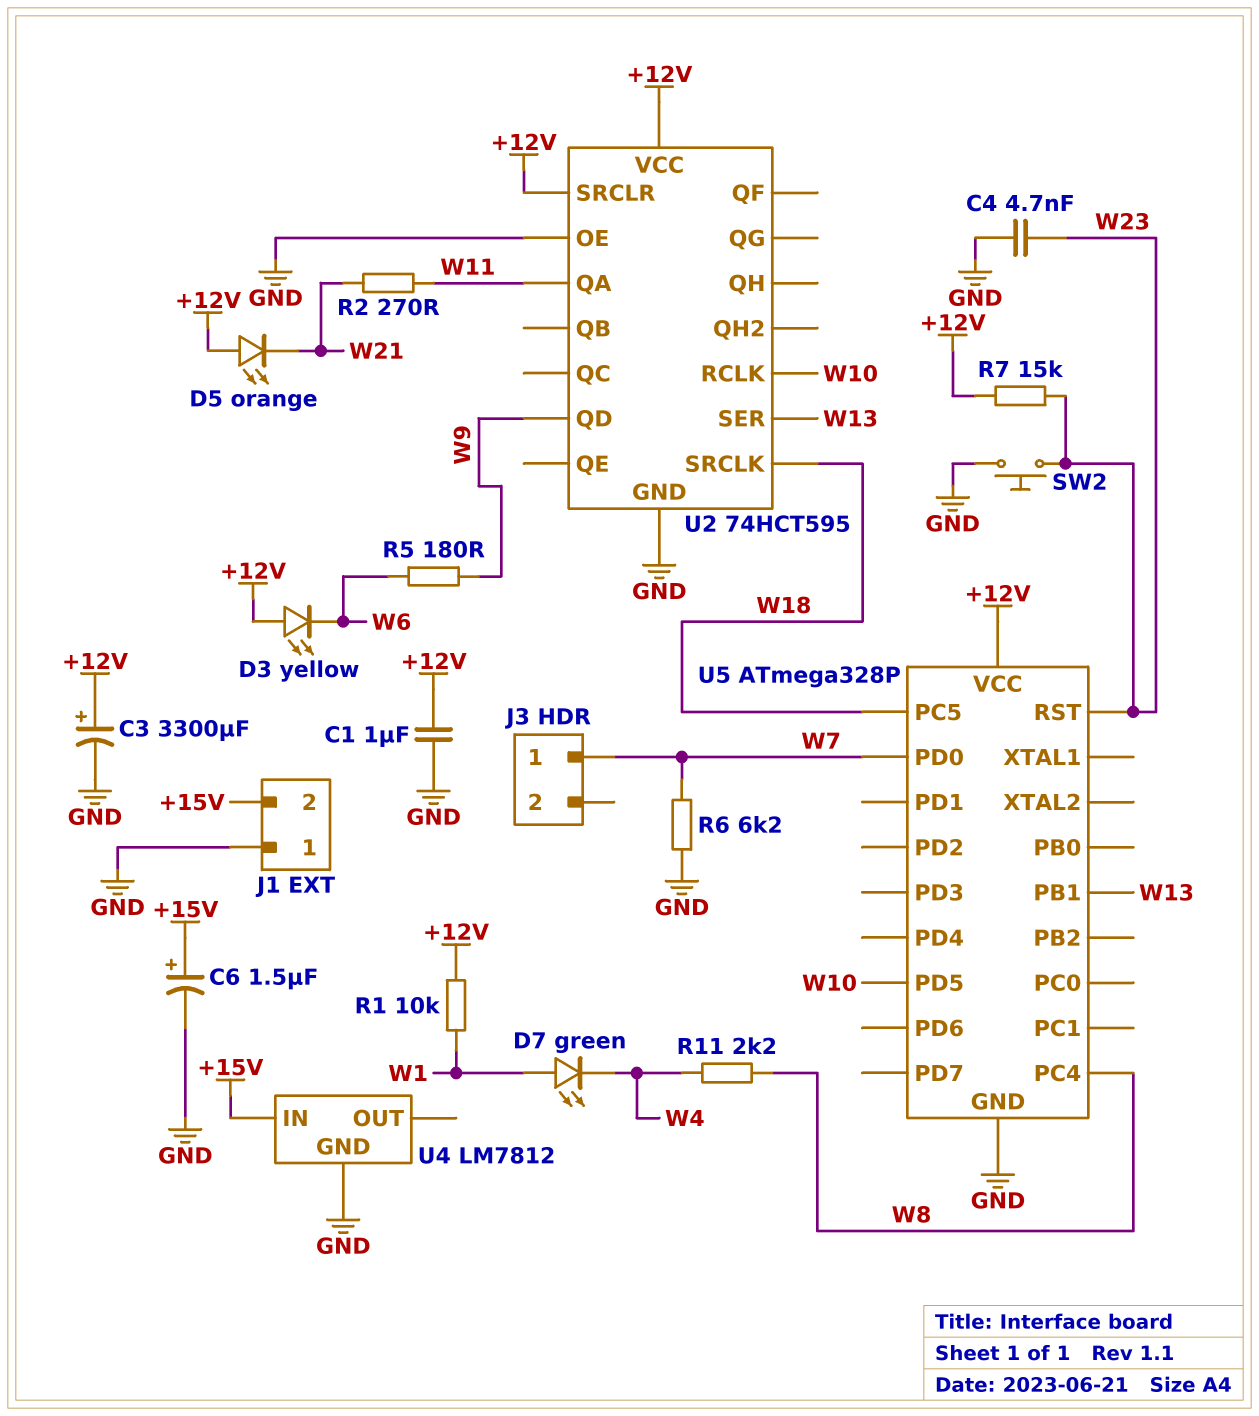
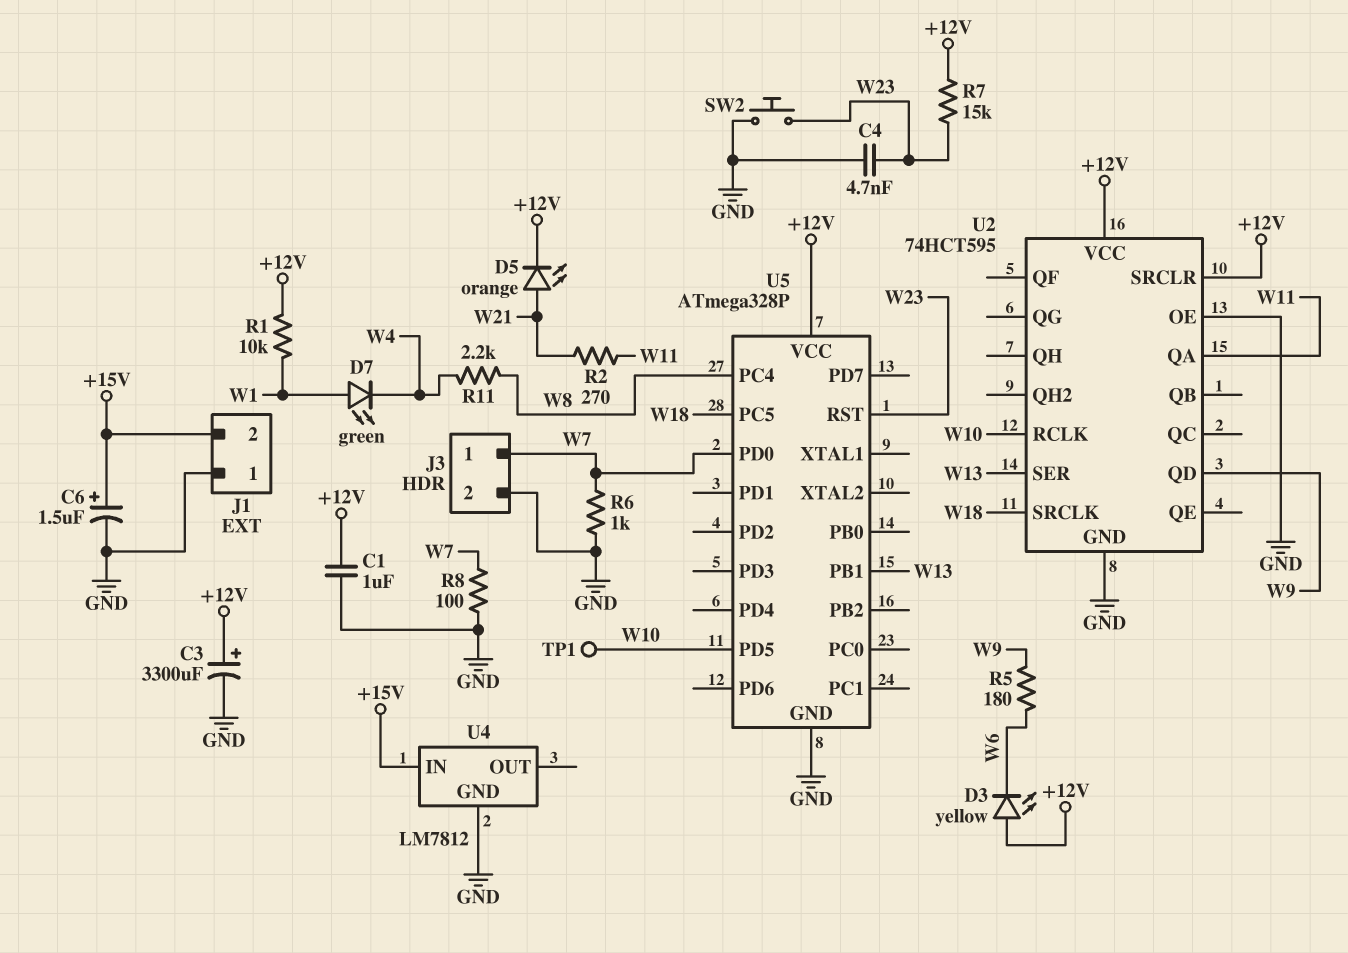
D5: LED orange (A +12V, K W21) -> LED orange (A W21, K +12V)
J3 pin 2: none -> GND
R6: 6.2k (GND, W7) -> 1k (GND, W7)
R8: none -> 100 (GND, W7)
TP1: none -> test point (W10)

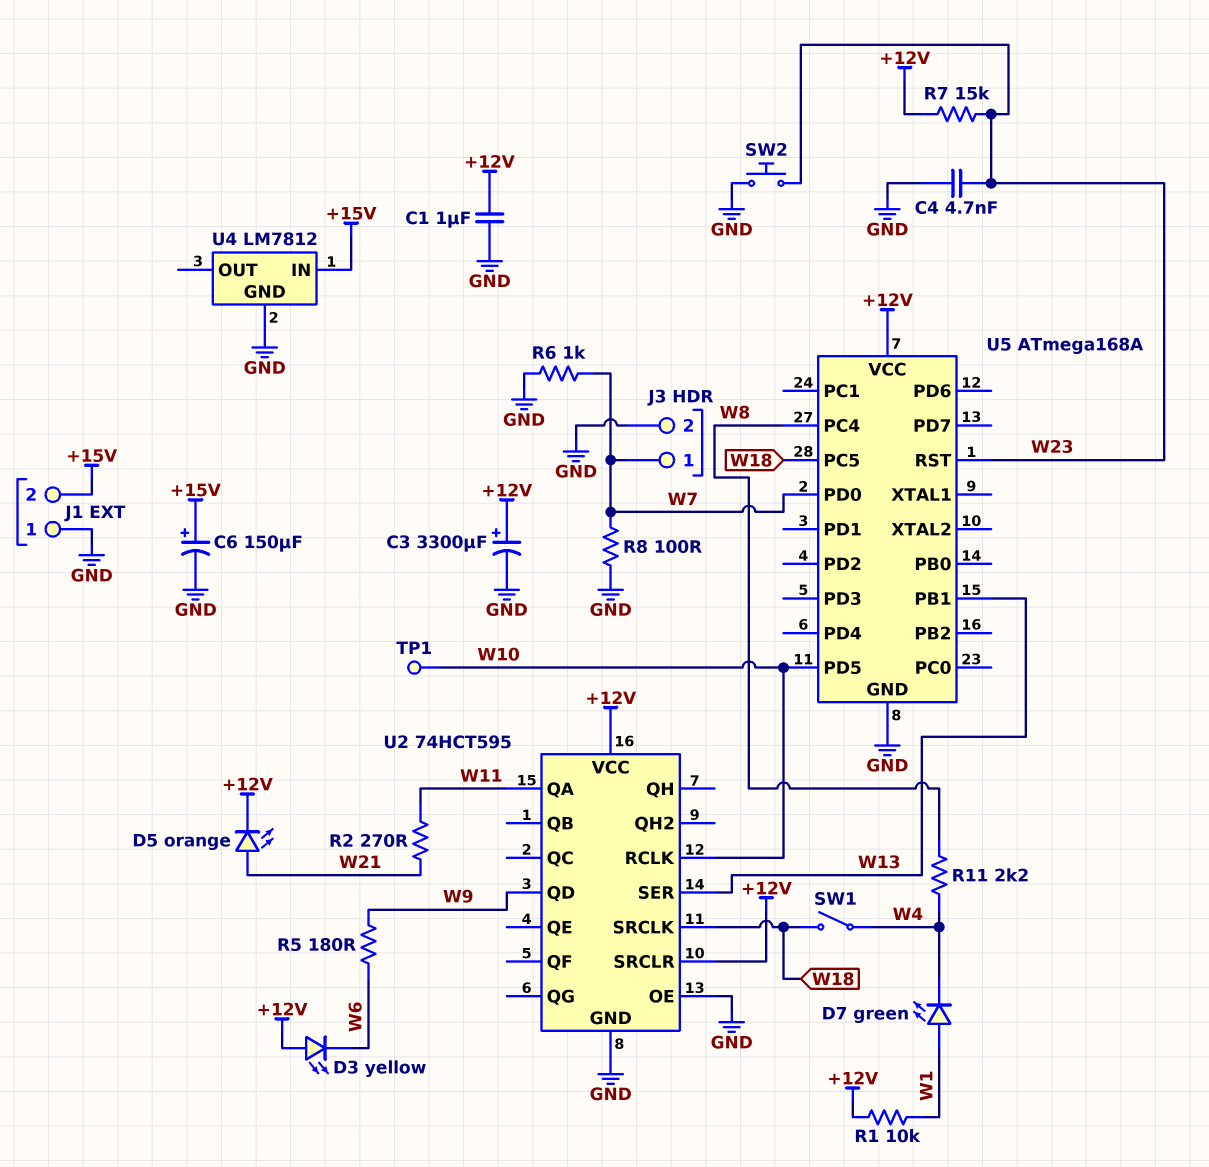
C6: 1.5uF (plus +15V, minus GND) -> 150uF (plus +15V, minus GND)
SW1: none -> switch (W4, W18)
U5: ATmega328P -> ATmega168A

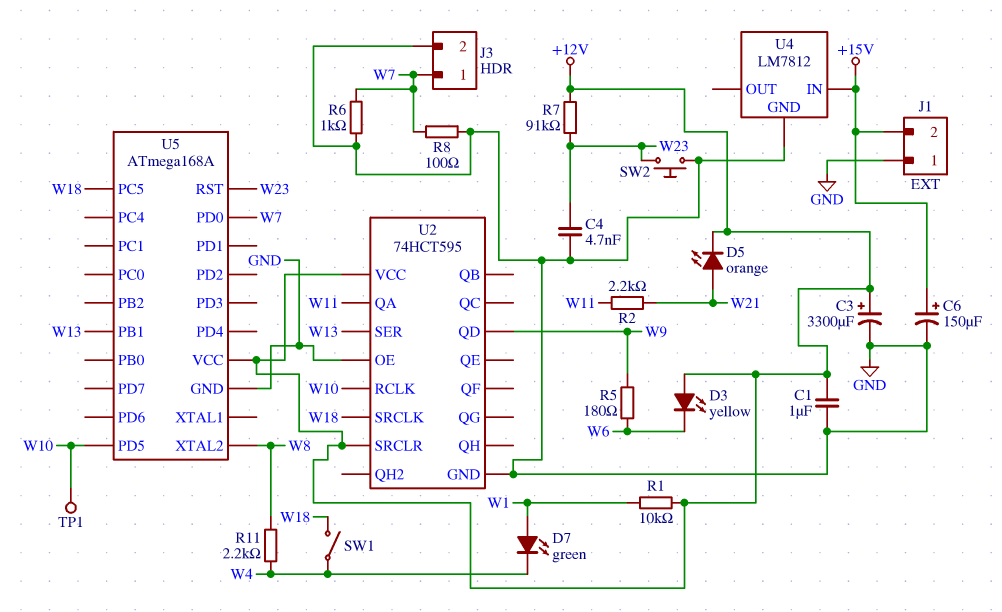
R2: 270 (W11, W21) -> 2.2k (W11, W21)
R7: 15k (+12V, W23) -> 91k (+12V, W23)
U5 pin PC4: W8 -> none
U5 pin XTAL2: none -> W8

